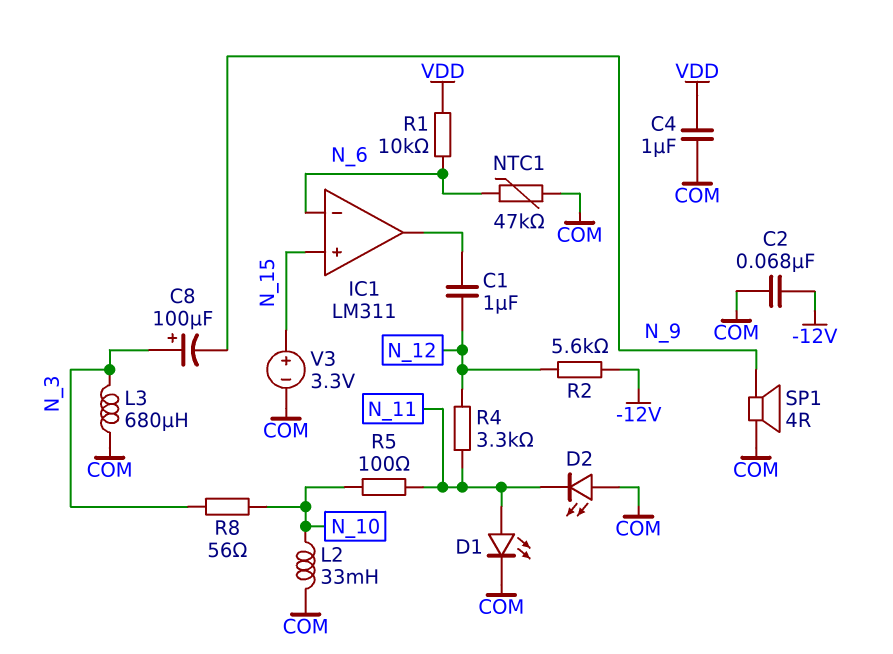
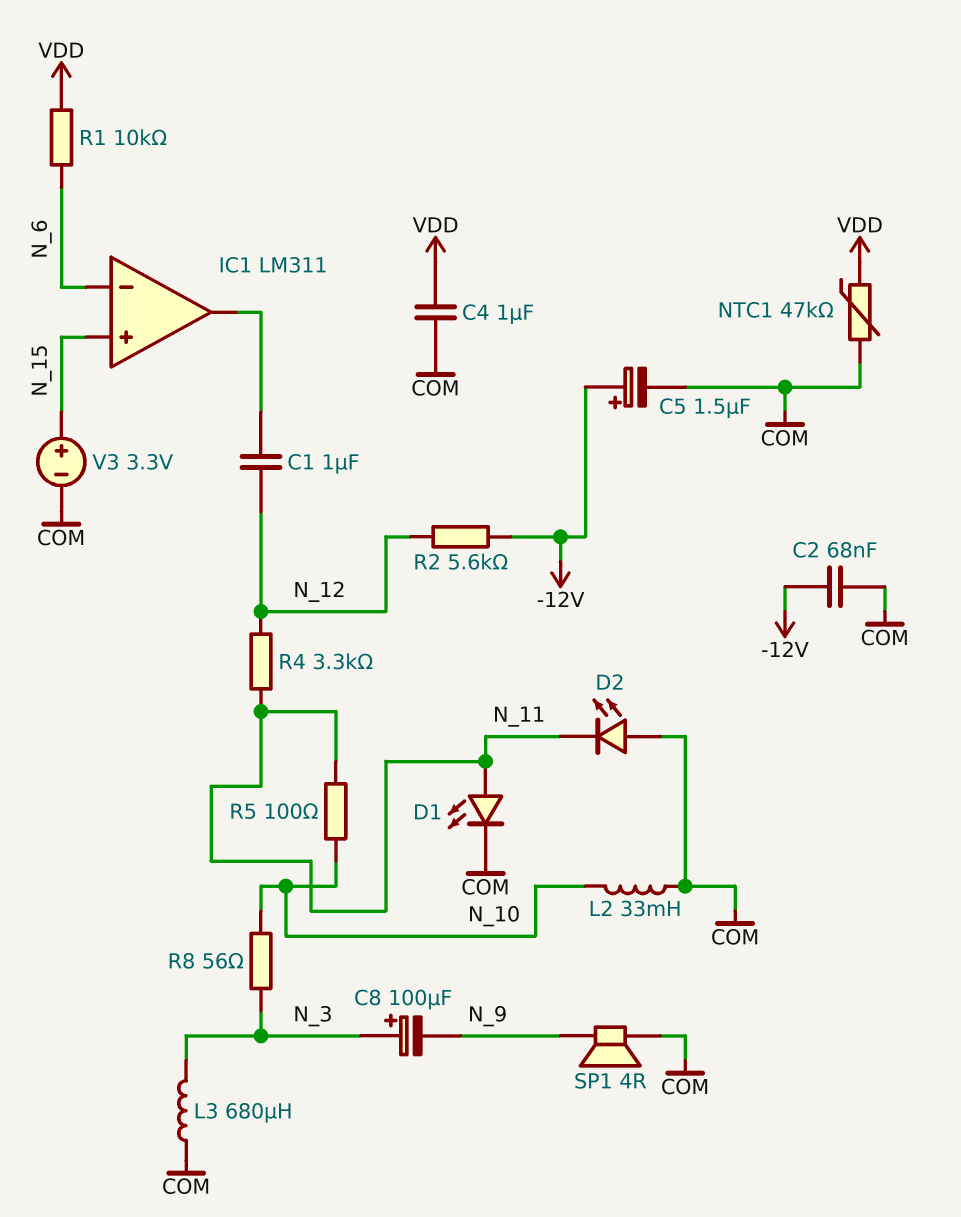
C5: none -> 1.5uF (plus -12V, minus COM)
NTC1: 47k (COM, N_6) -> 47k (COM, VDD)

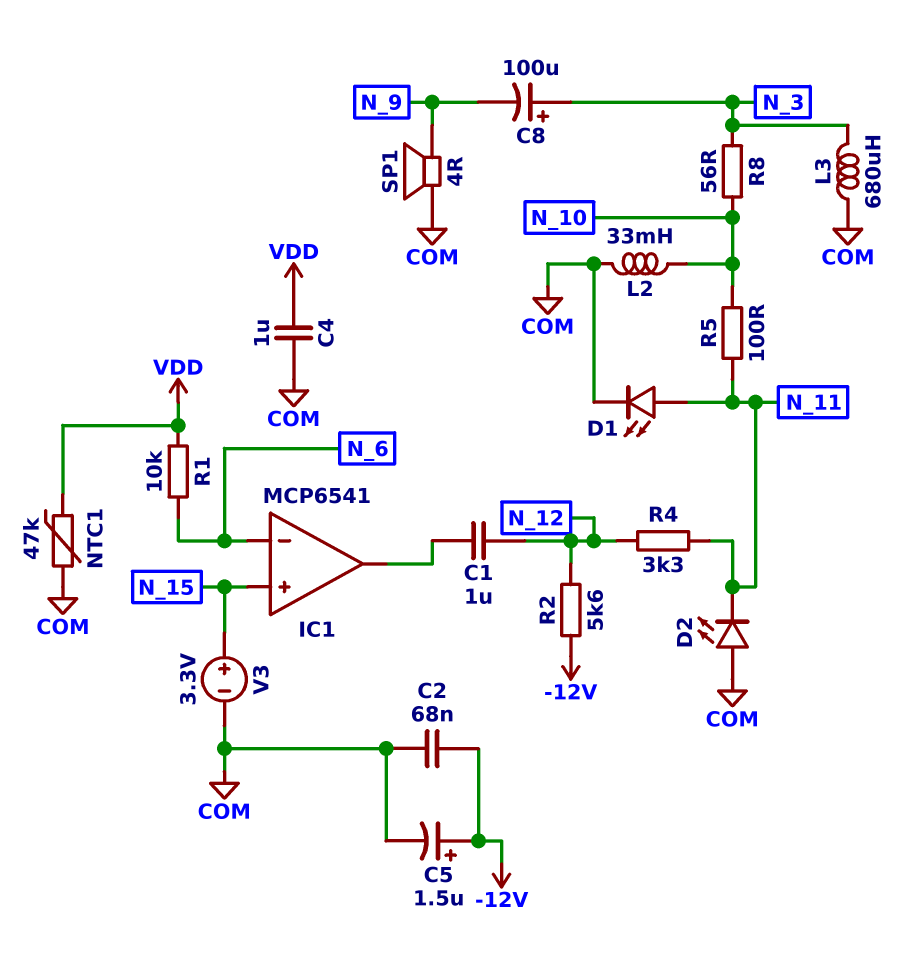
IC1: LM311 -> MCP6541

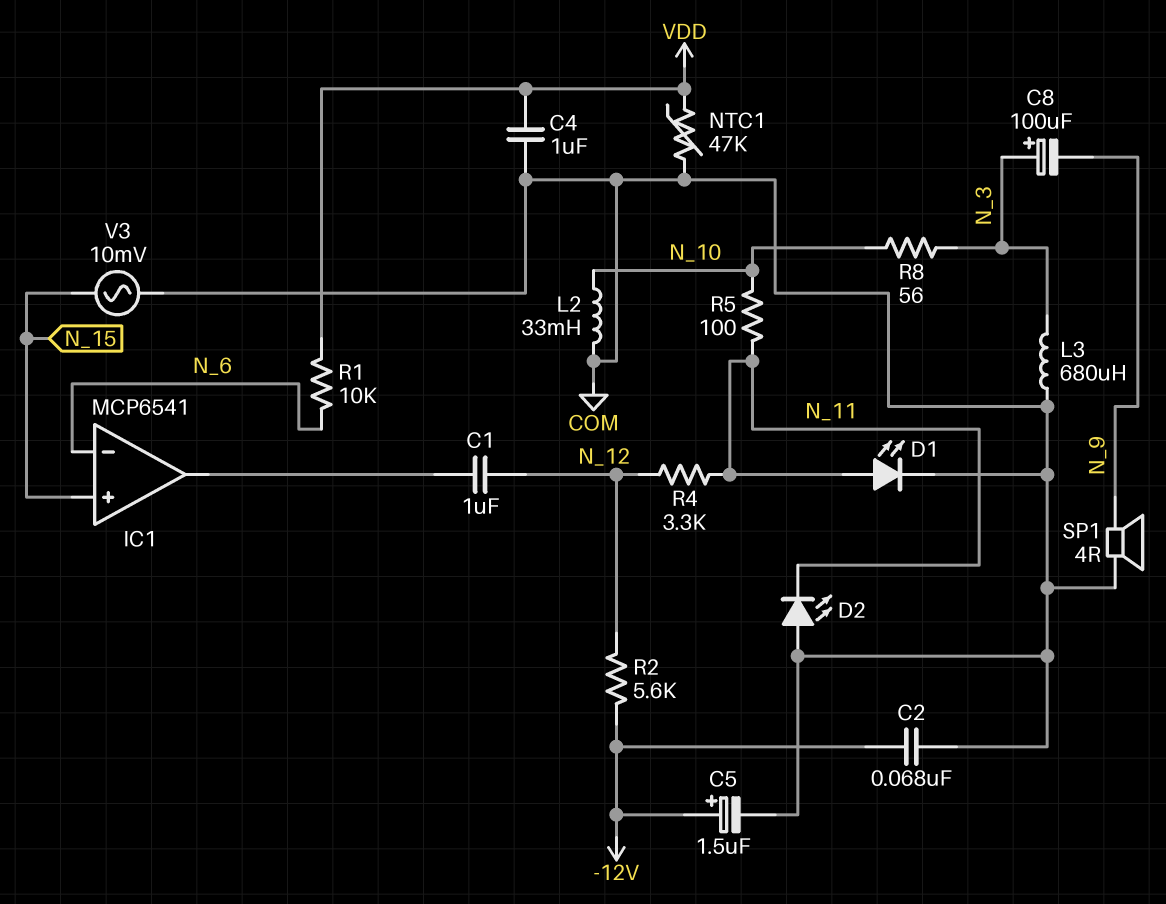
V3: 3.3V (plus N_15, minus COM) -> AC 10mV (COM, N_15)

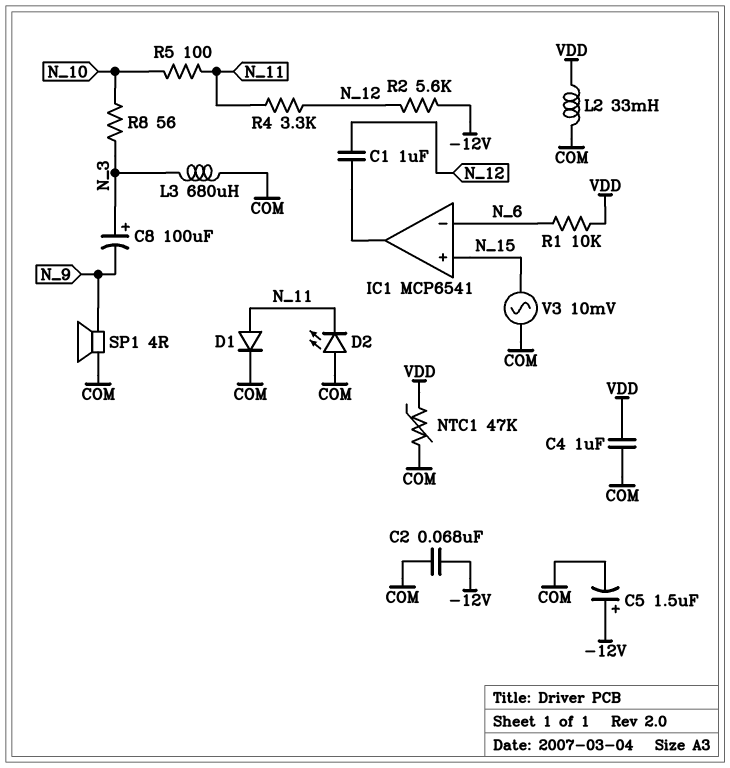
D1: LED (A N_11, K COM) -> diode (A N_11, K COM)
L2: 33mH (COM, N_10) -> 33mH (COM, VDD)

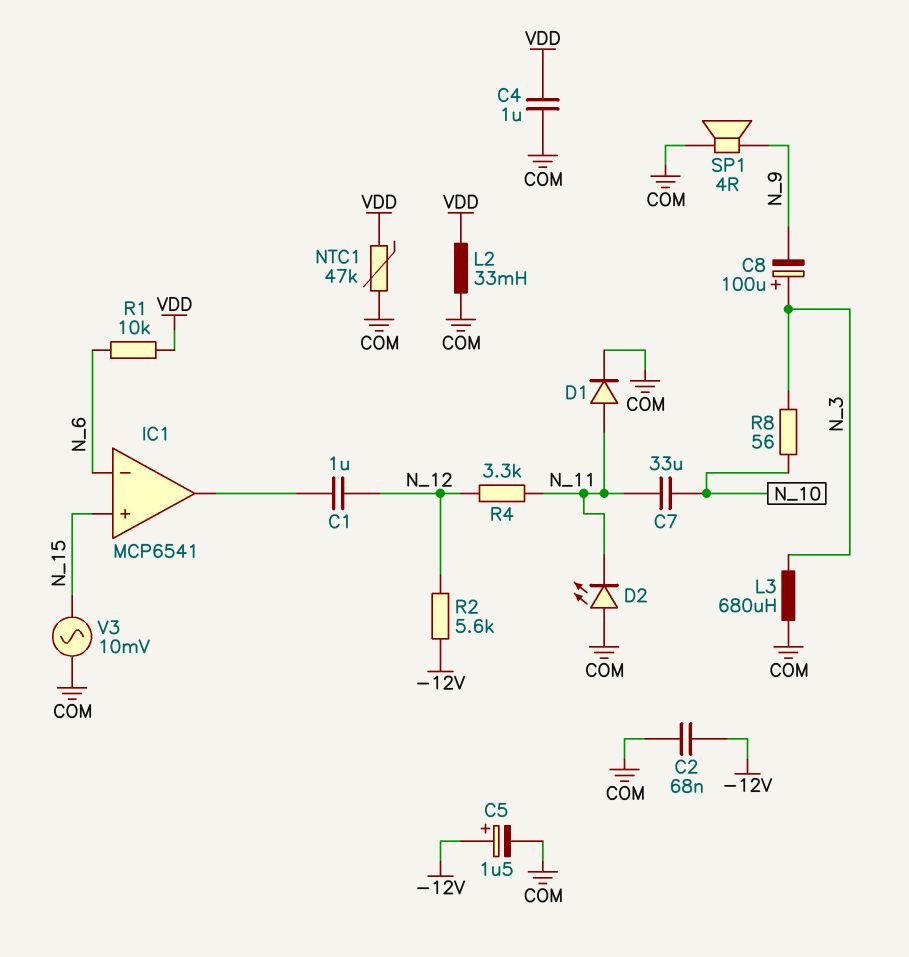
C7: none -> 33uF (N_10, N_11)
R5: 100 (N_10, N_11) -> none

